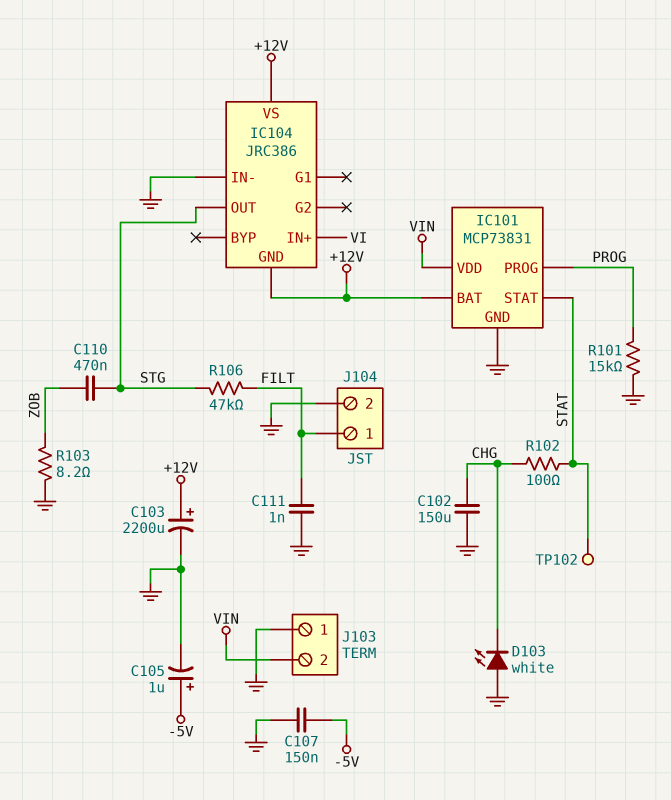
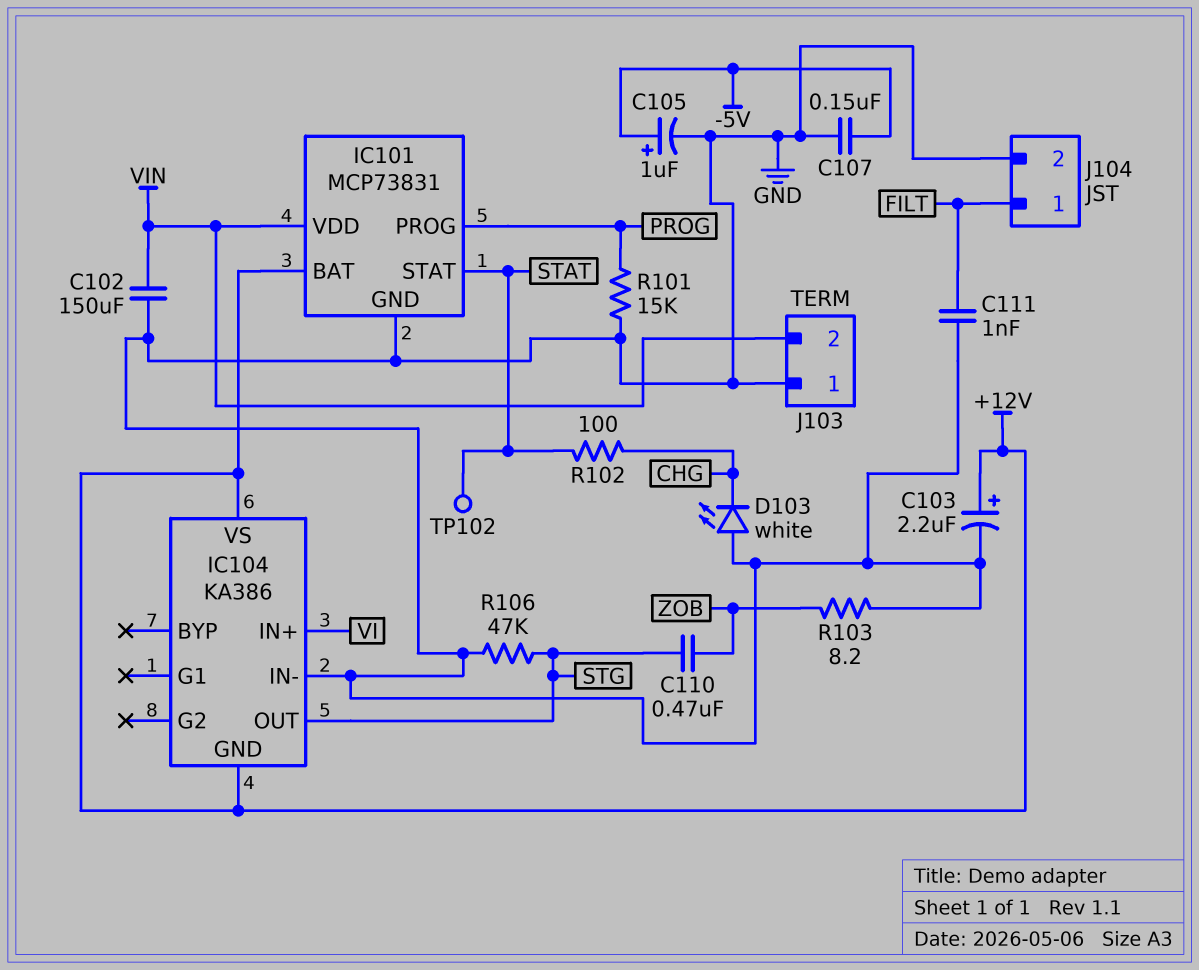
C102: 150uF (CHG, GND) -> 150uF (GND, VIN)
C103: 2200uF (plus +12V, minus GND) -> 2.2uF (plus +12V, minus GND)
IC104: JRC386 -> KA386
R106: 47k (FILT, STG) -> 47k (GND, STG)

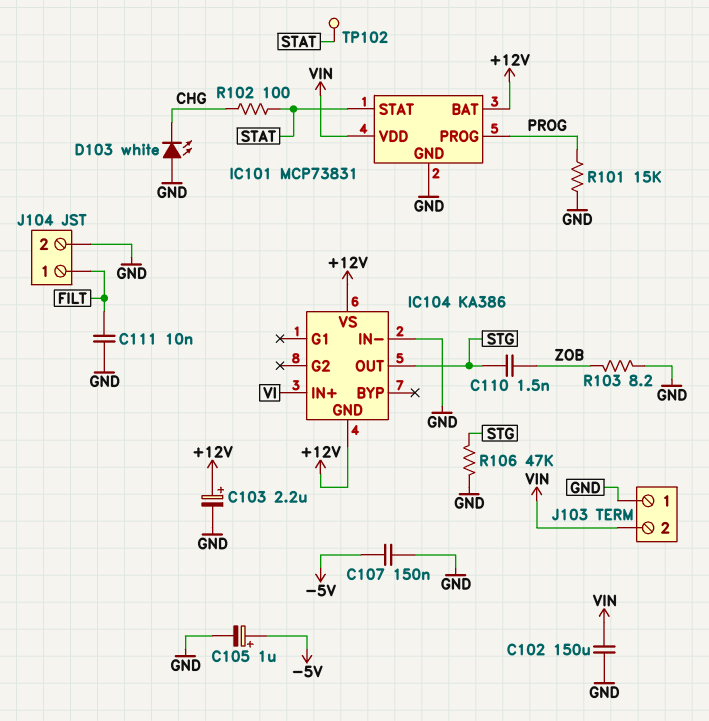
C110: 470nF (STG, ZOB) -> 1.5nF (STG, ZOB)
C111: 1nF (FILT, GND) -> 10nF (FILT, GND)

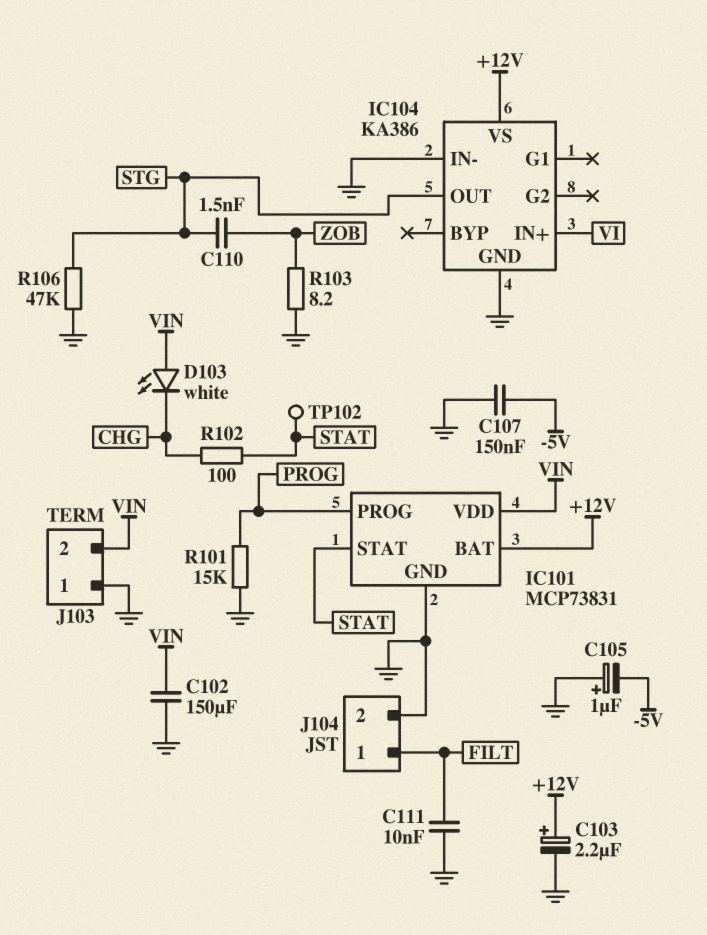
C105: 1uF (plus -5V, minus GND) -> 1uF (plus GND, minus -5V)
D103: LED white (A GND, K CHG) -> LED white (A VIN, K CHG)
IC104 pin GND: +12V -> GND

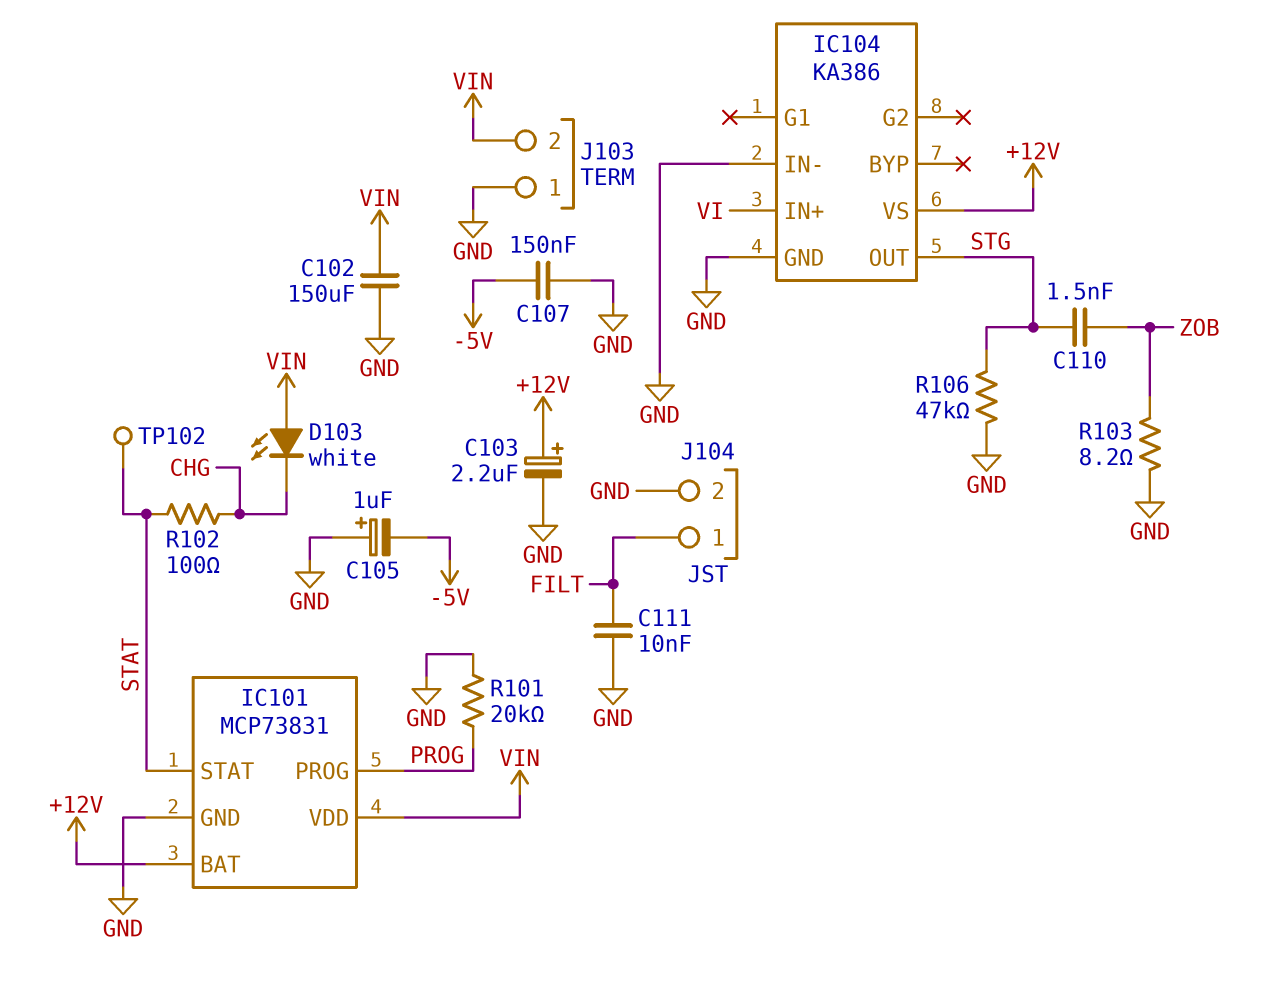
R101: 15k (GND, PROG) -> 20k (GND, PROG)

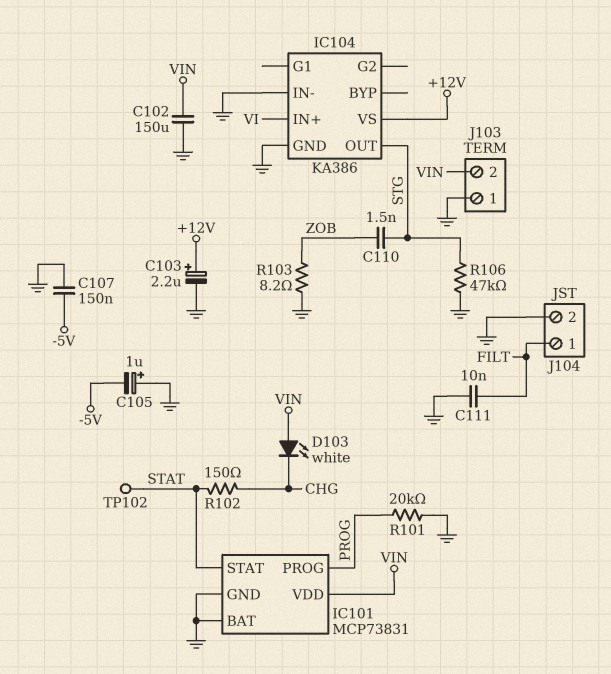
IC101 pin BAT: +12V -> GND
R102: 100 (CHG, STAT) -> 150 (CHG, STAT)

